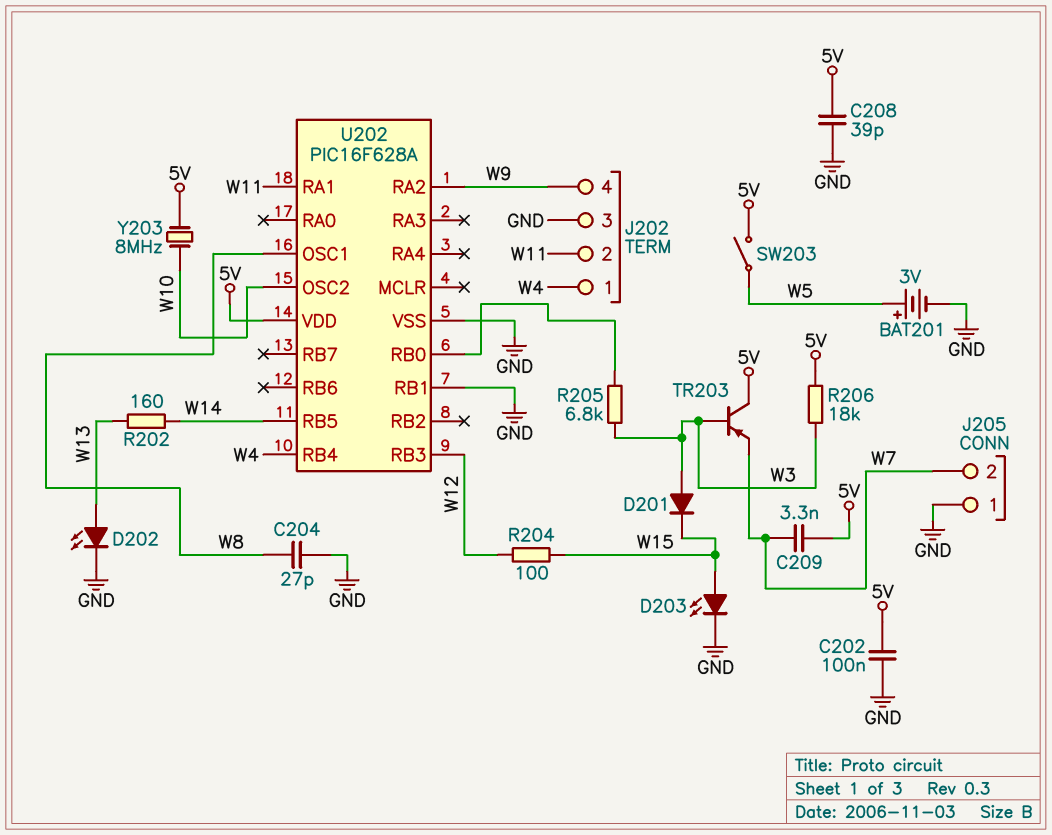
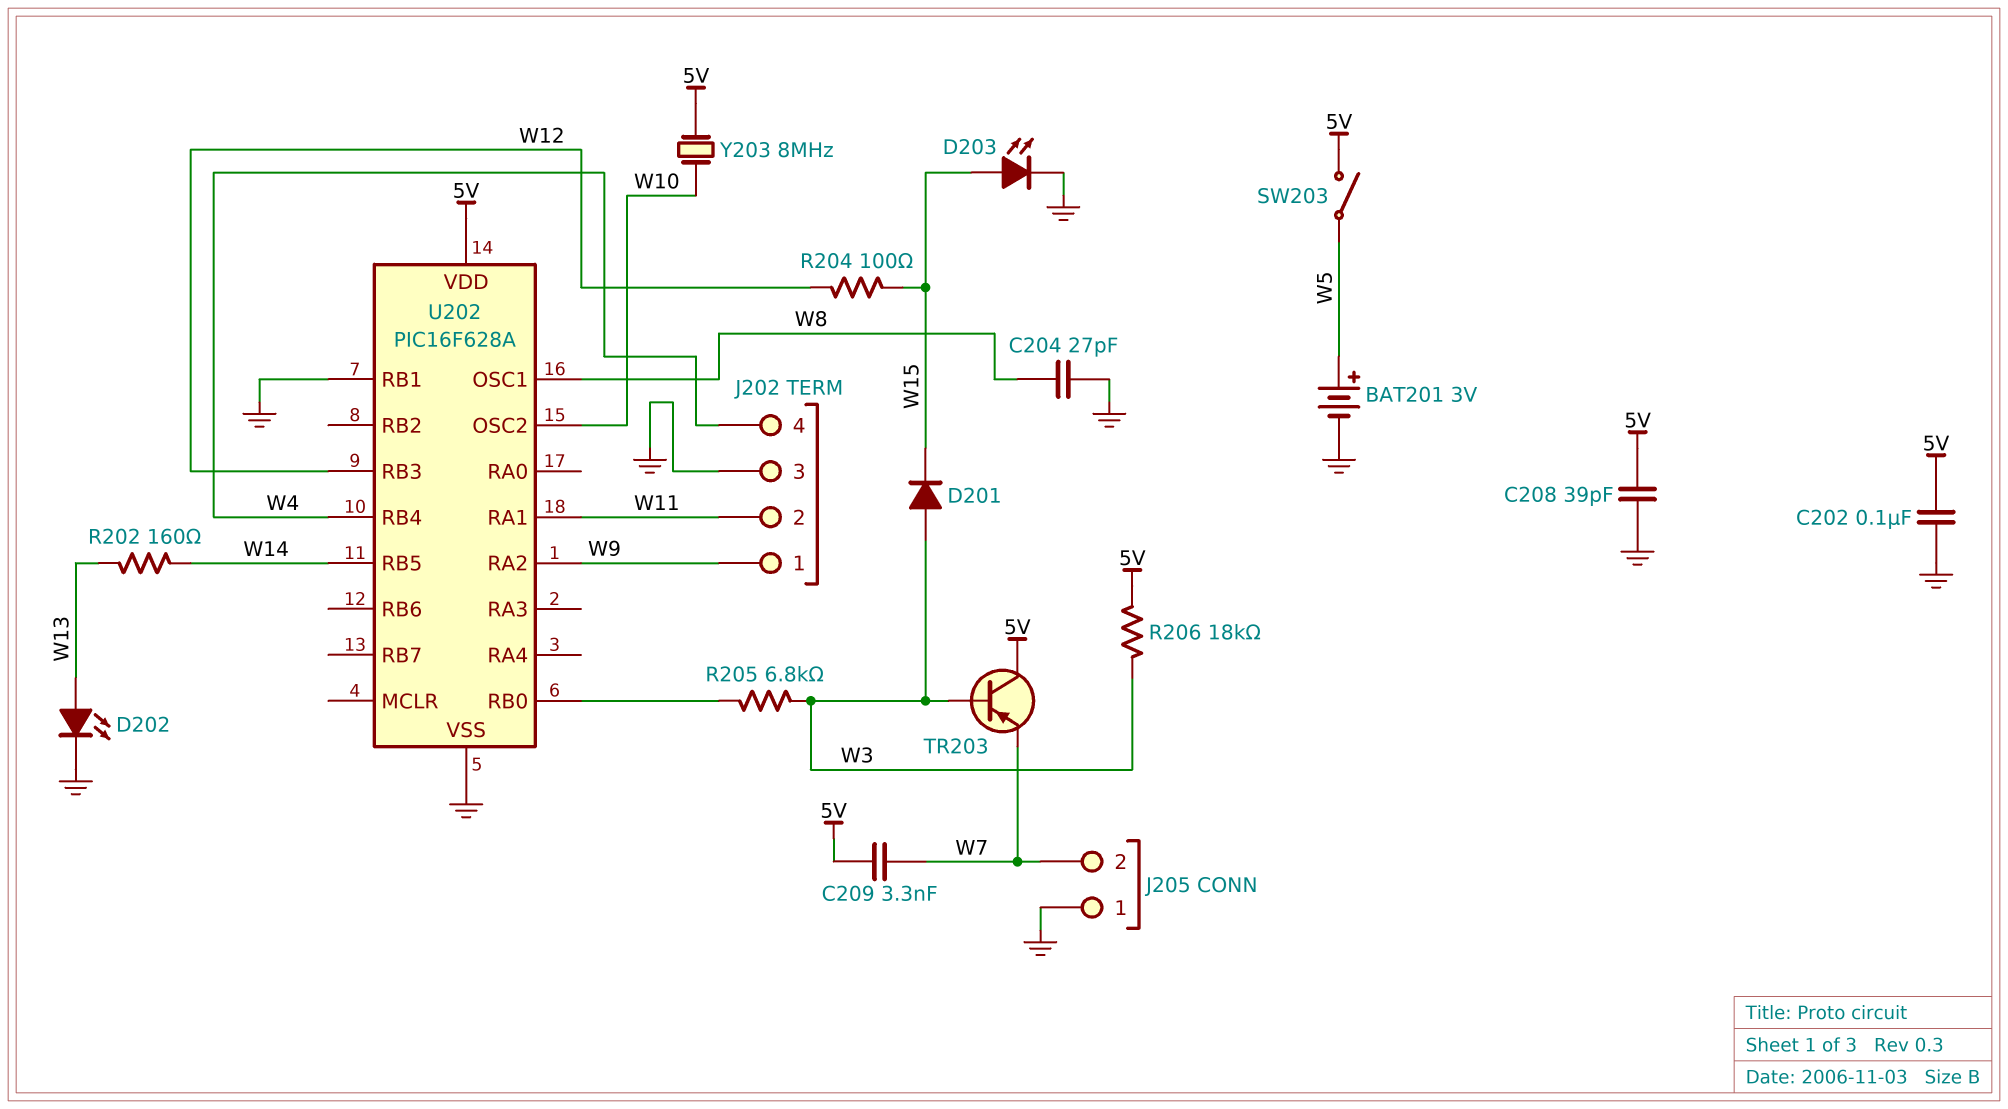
J202 pin 1: W4 -> W9
J202 pin 4: W9 -> W4

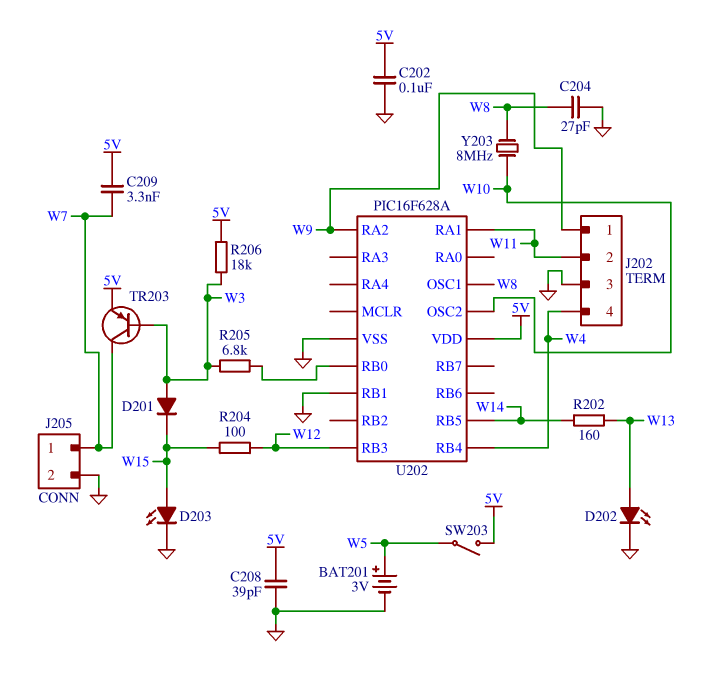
J205 pin 1: GND -> W7
J205 pin 2: W7 -> GND
TR203: PNP (B W3, C 5V, E W7) -> PNP (B W3, C W7, E 5V)
Y203: 8MHz (5V, W10) -> 8MHz (W8, W10)

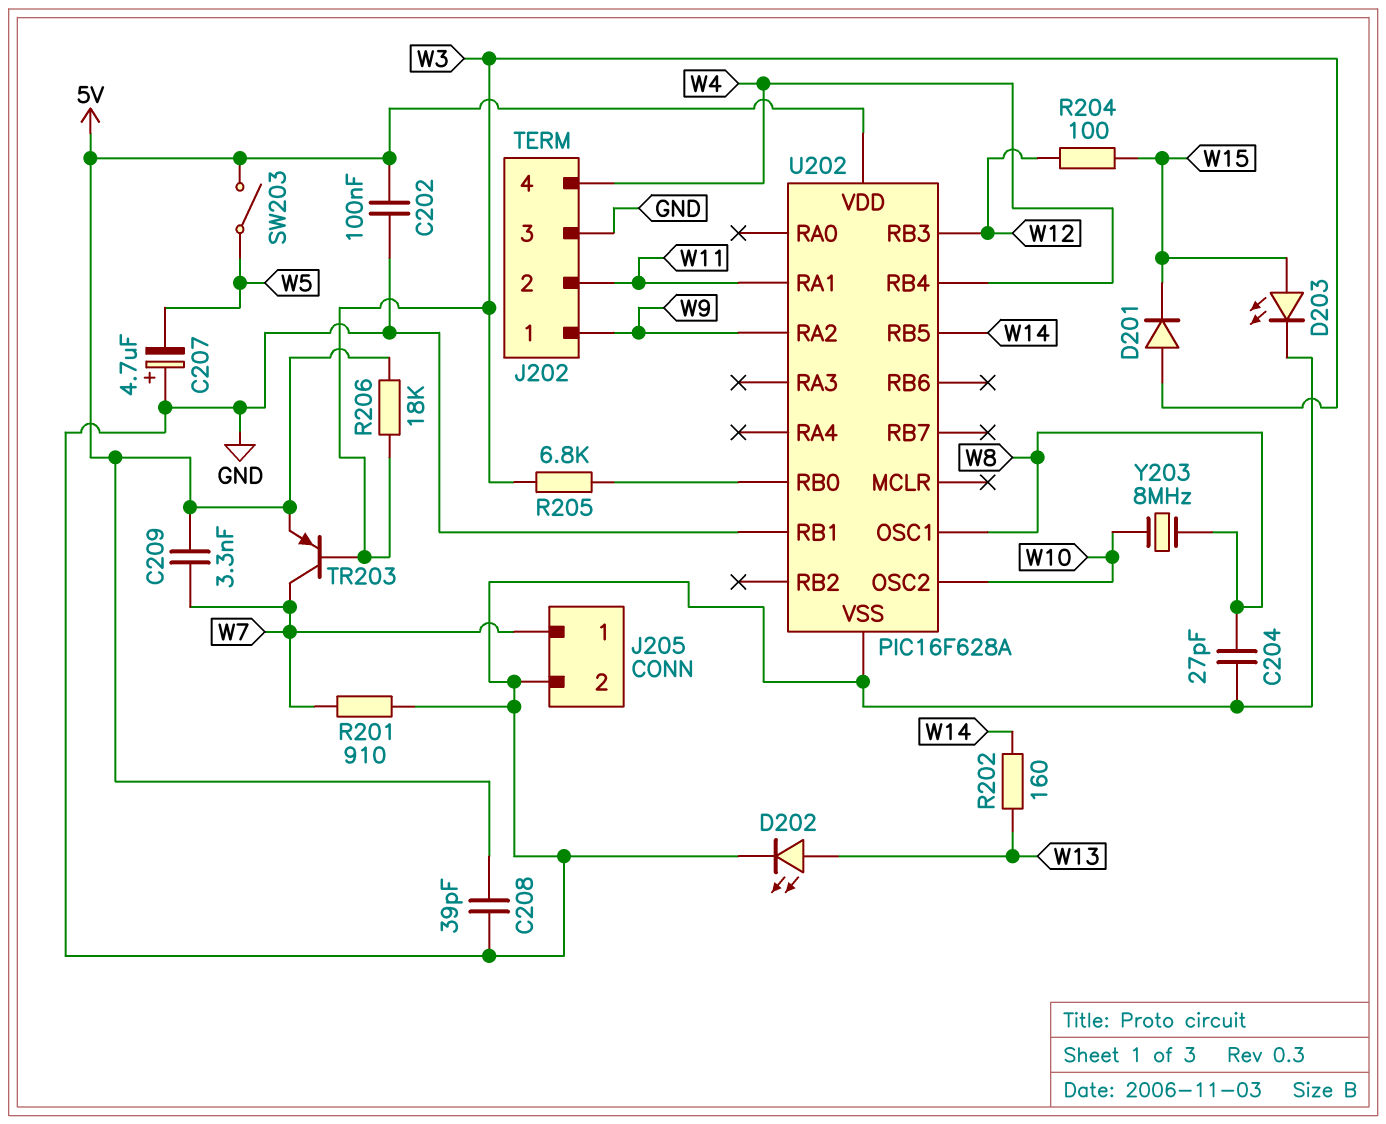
BAT201: 3V (plus W5, minus GND) -> none
C207: none -> 4.7uF (plus GND, minus W5)
R201: none -> 910 (GND, W7)

